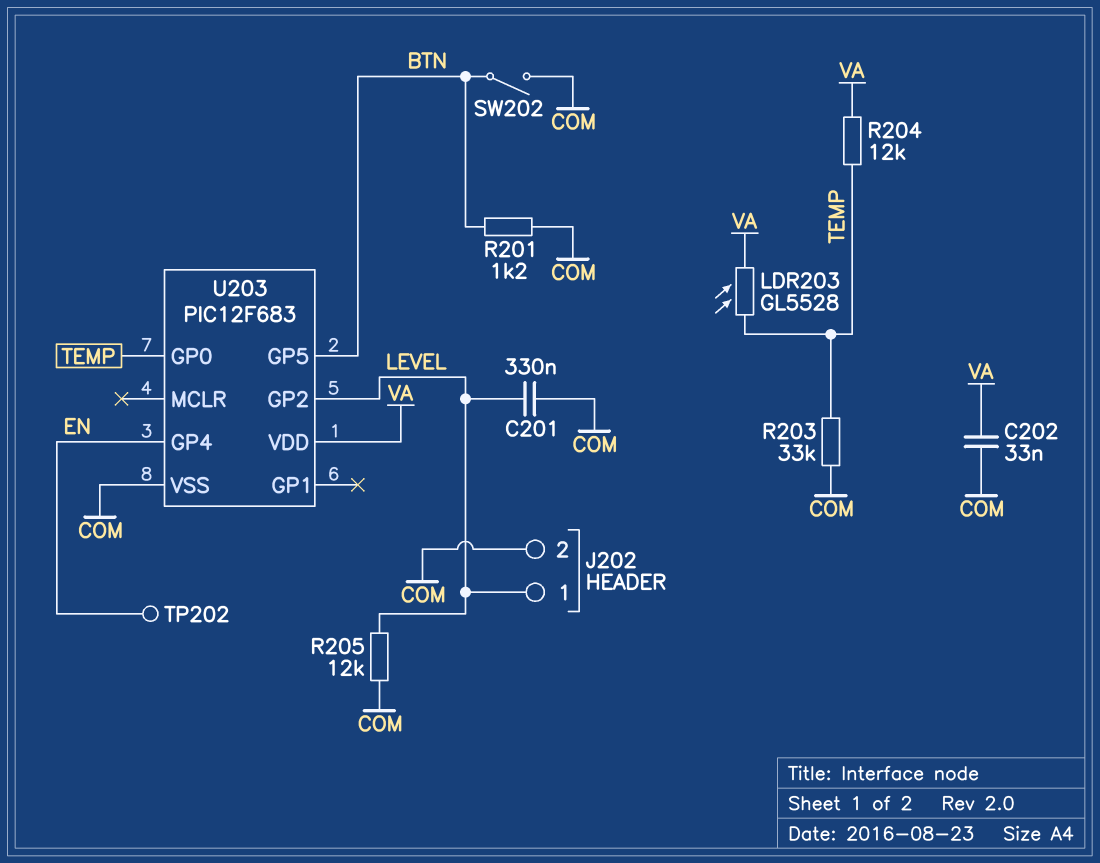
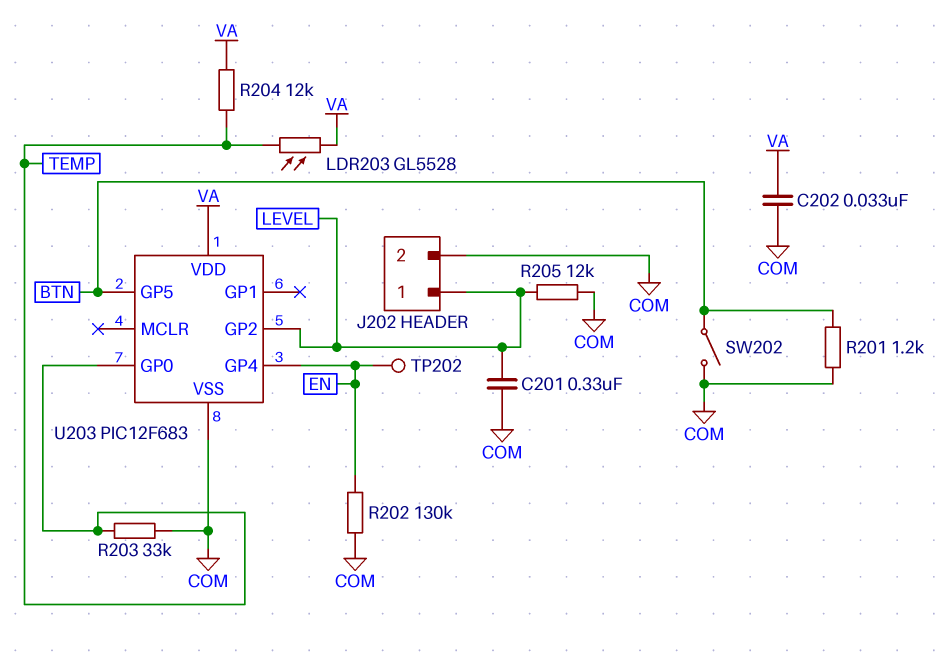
R202: none -> 130k (COM, EN)

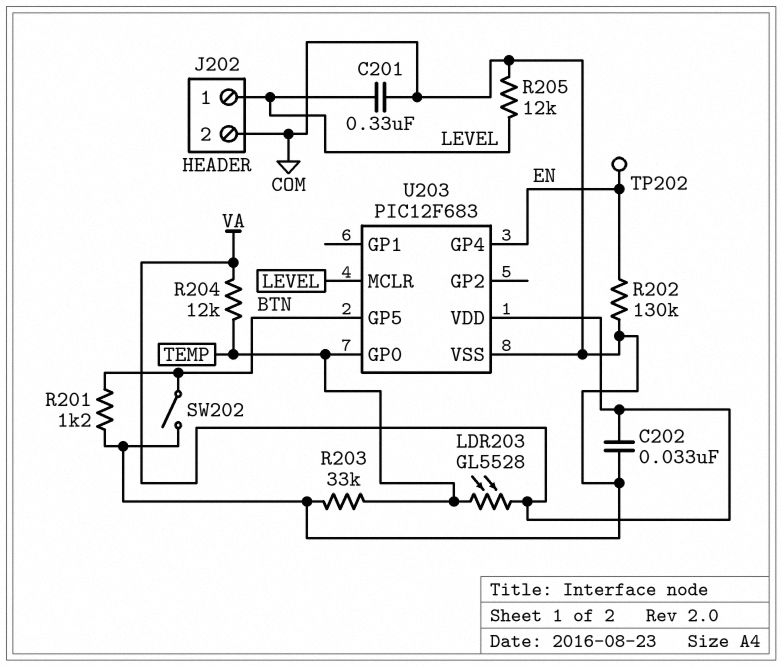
U203 pin GP2: LEVEL -> none
U203 pin MCLR: none -> LEVEL

